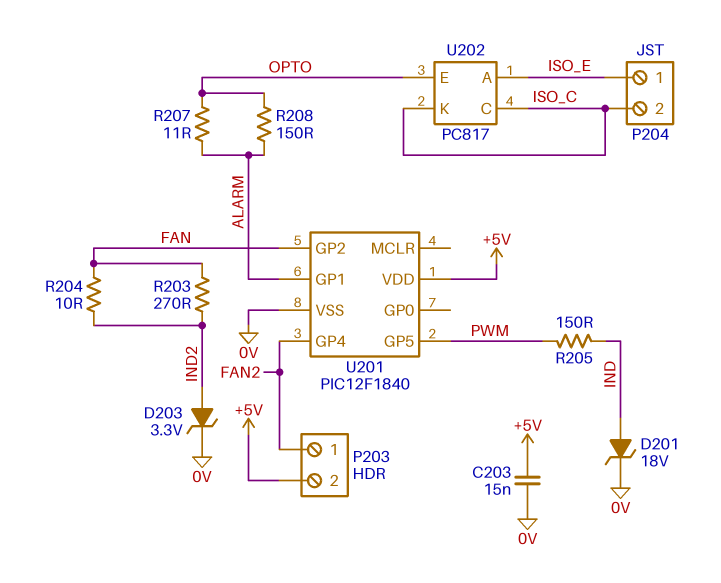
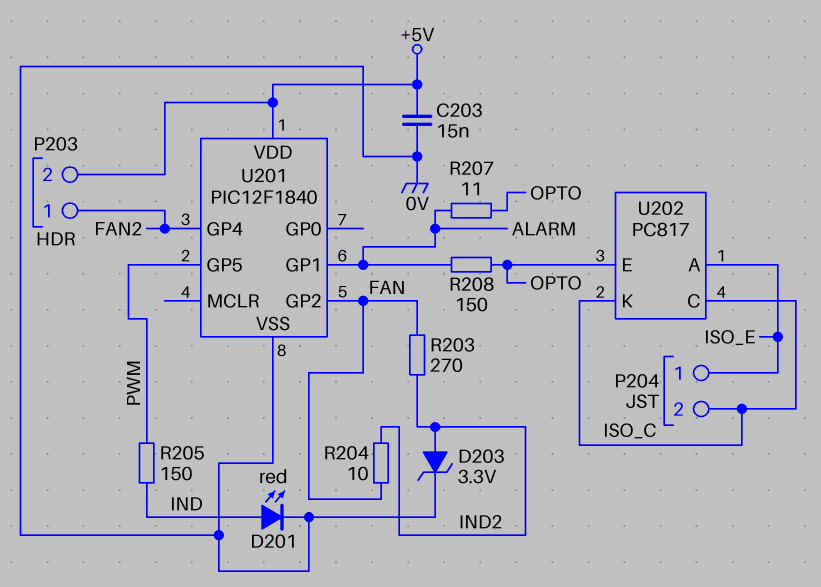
D201: zener 18V (A IND, K 0V) -> LED red (A IND, K 0V)

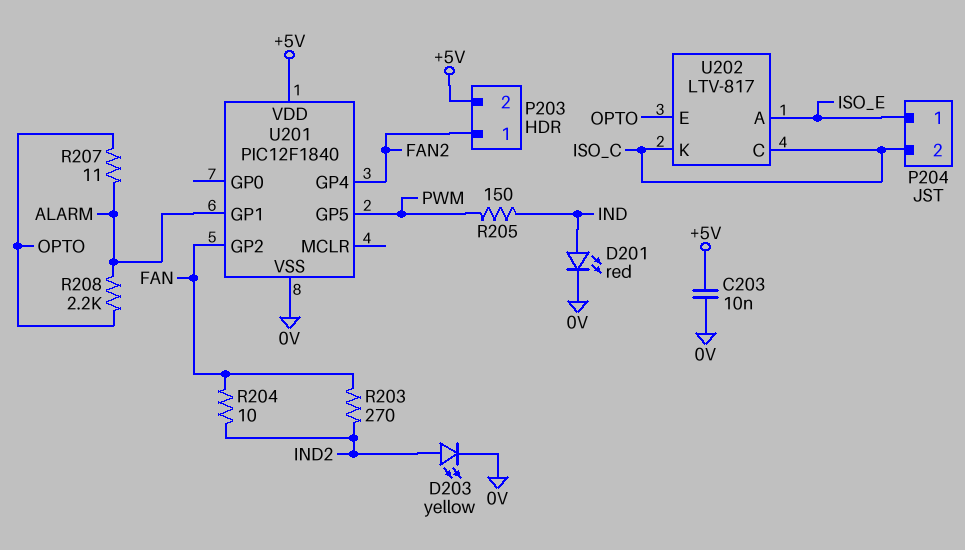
C203: 15nF (+5V, 0V) -> 10nF (+5V, 0V)
D203: zener 3.3V (A IND2, K 0V) -> LED yellow (A IND2, K 0V)
R208: 150 (ALARM, OPTO) -> 2.2k (ALARM, OPTO)
U202: PC817 -> LTV-817

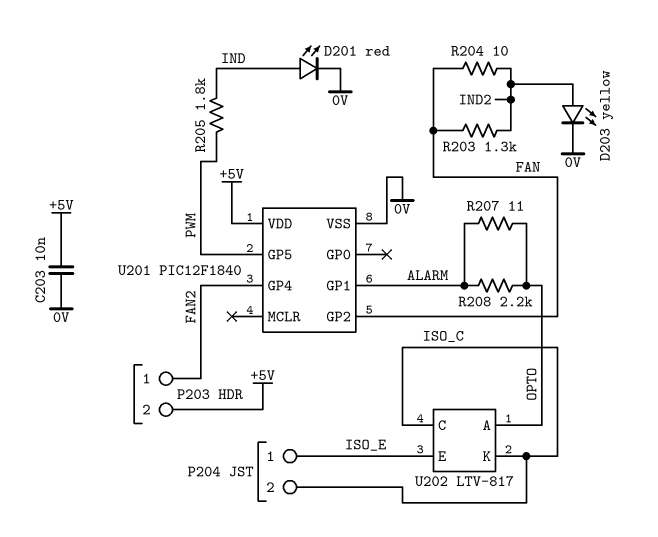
R203: 270 (FAN, IND2) -> 1.3k (FAN, IND2)
R205: 150 (IND, PWM) -> 1.8k (IND, PWM)
U202 pin A: ISO_E -> OPTO
U202 pin E: OPTO -> ISO_E

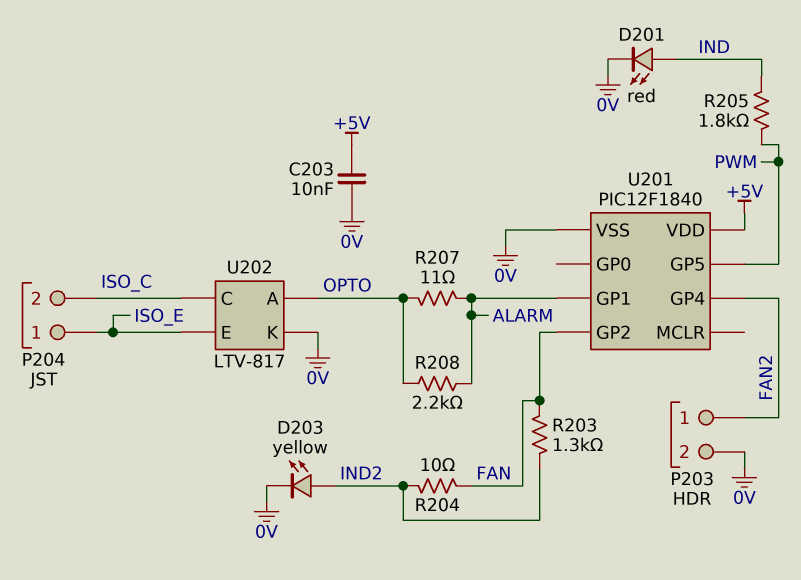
P203 pin 2: +5V -> 0V
U202 pin K: ISO_C -> 0V

